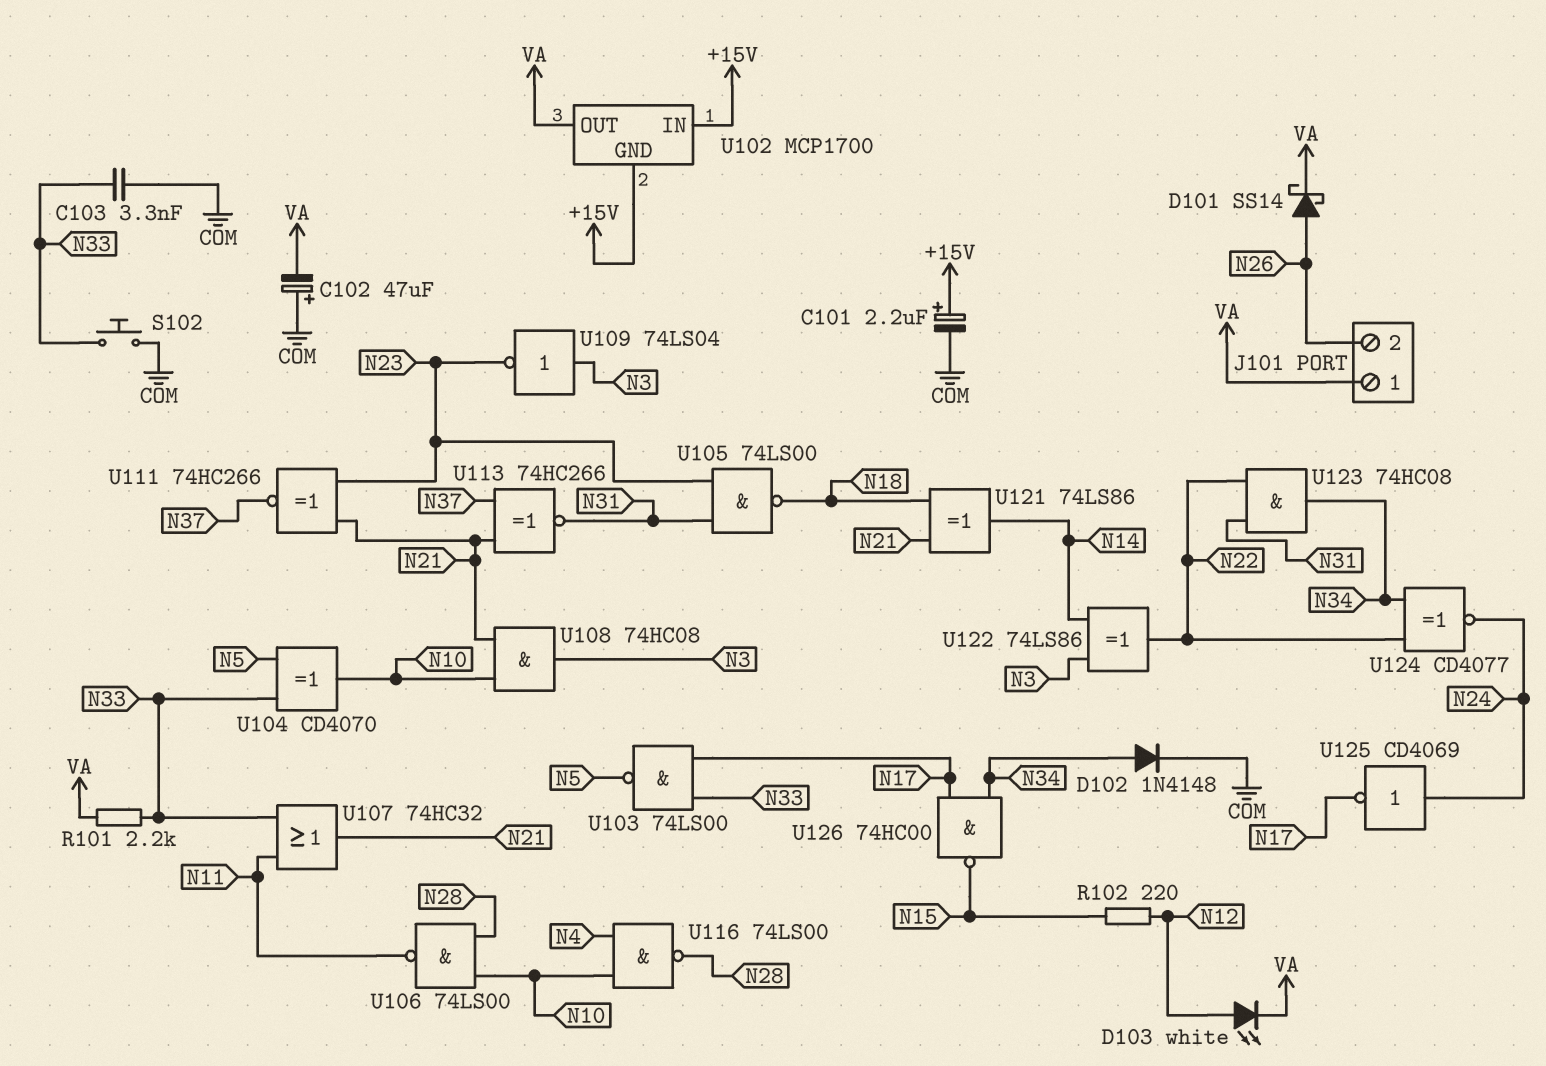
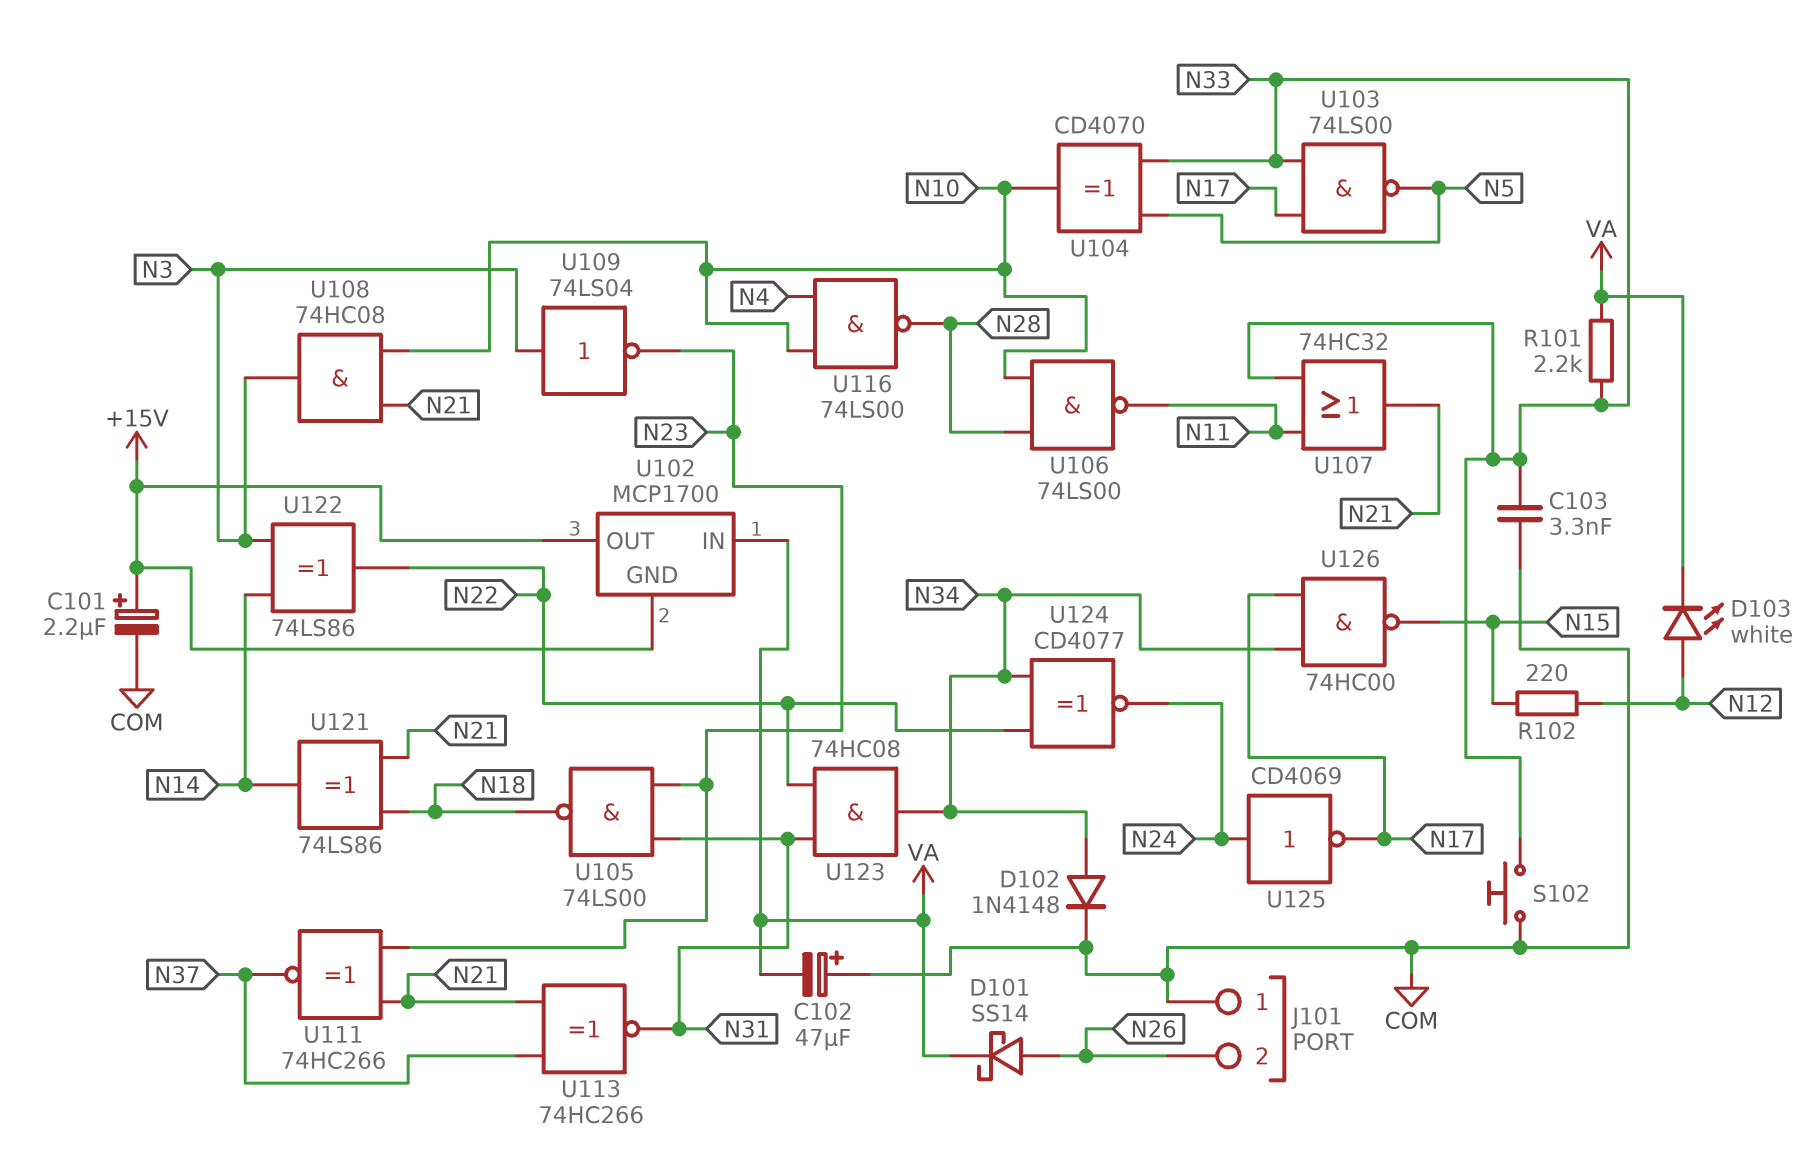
J101 pin 1: VA -> COM
U102 pin IN: +15V -> VA
U102 pin OUT: VA -> +15V

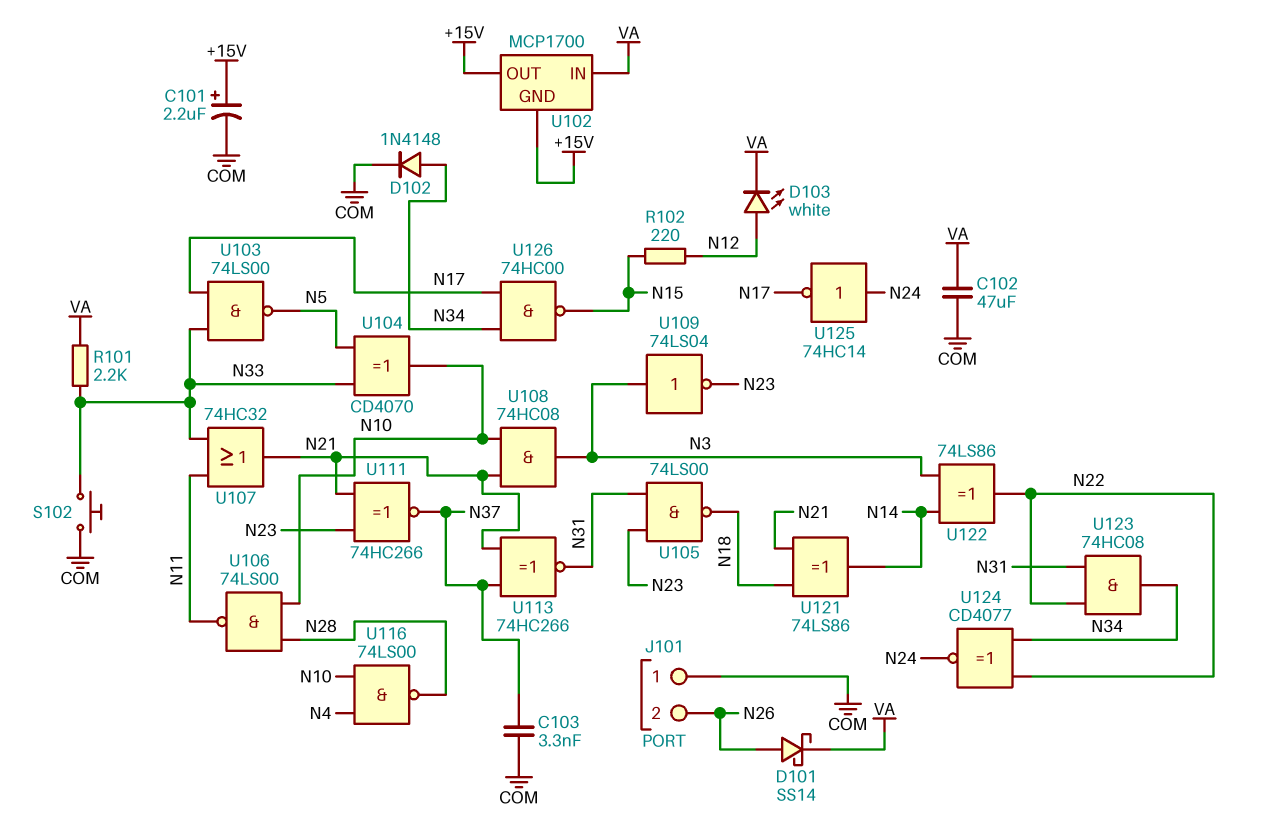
C102: 47uF (plus COM, minus VA) -> 47uF (COM, VA)
C103: 3.3nF (COM, N33) -> 3.3nF (COM, N37)
U125: NOT CD4069 (in N24, out N17) -> NOT 74HC14 (in N24, out N17)

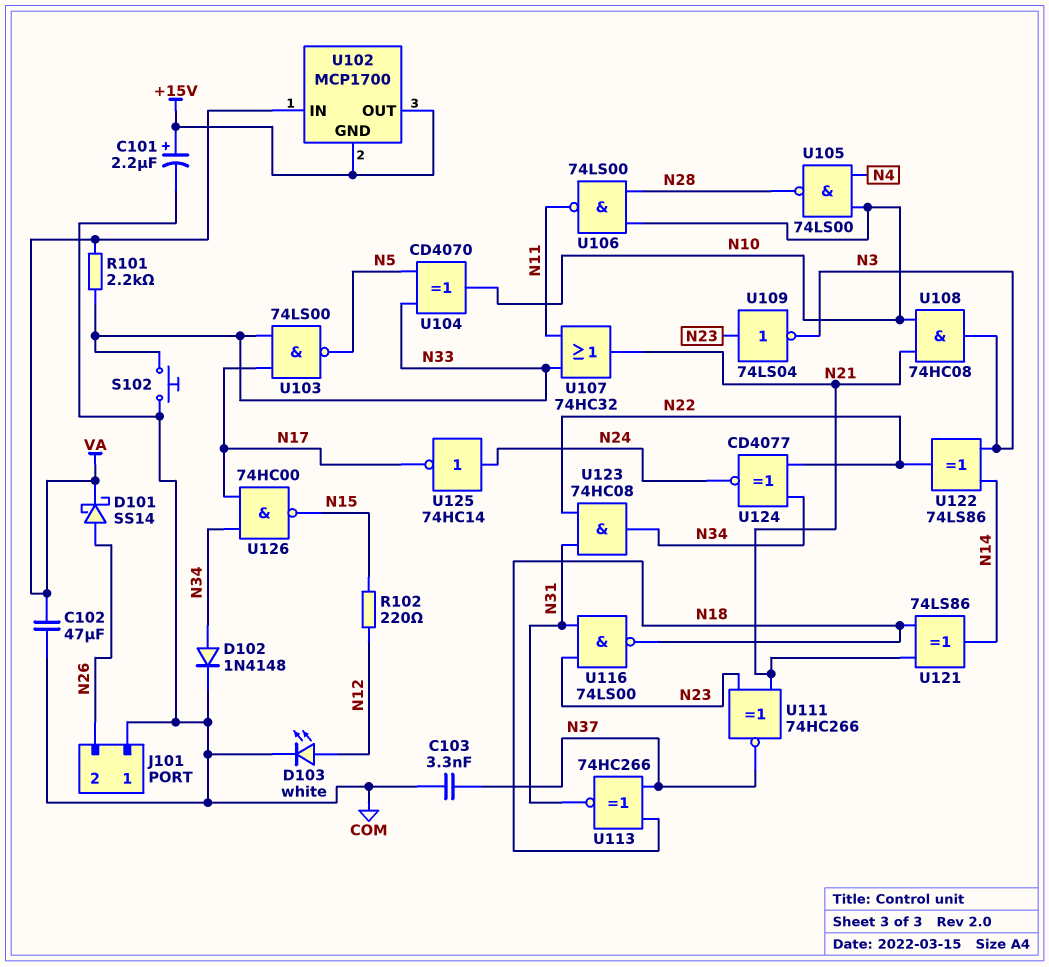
D103: LED white (A N12, K VA) -> LED white (A N12, K COM)
U105: NAND 74LS00 (in N23, in N31, out N18) -> NAND 74LS00 (in N4, in N10, out N28)
U109: NOT 74LS04 (in N3, out N23) -> NOT 74LS04 (in N23, out N3)
U113: XNOR 74HC266 (in N21, in N37, out N31) -> XNOR 74HC266 (in N18, in N37, out N31)
U116: NAND 74LS00 (in N4, in N10, out N28) -> NAND 74LS00 (in N23, in N31, out N18)

